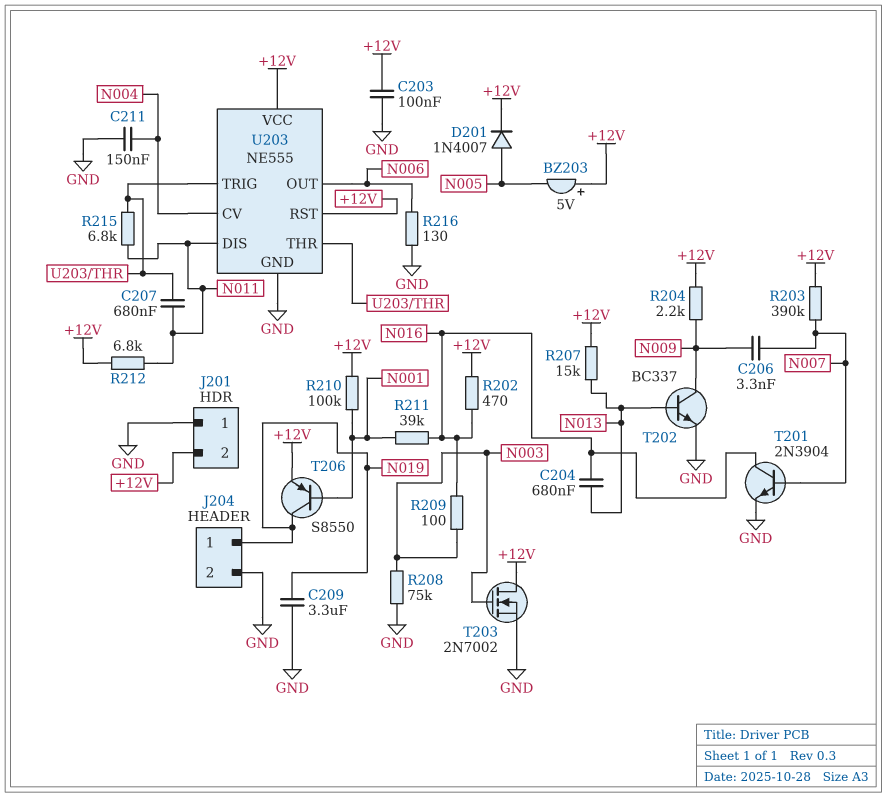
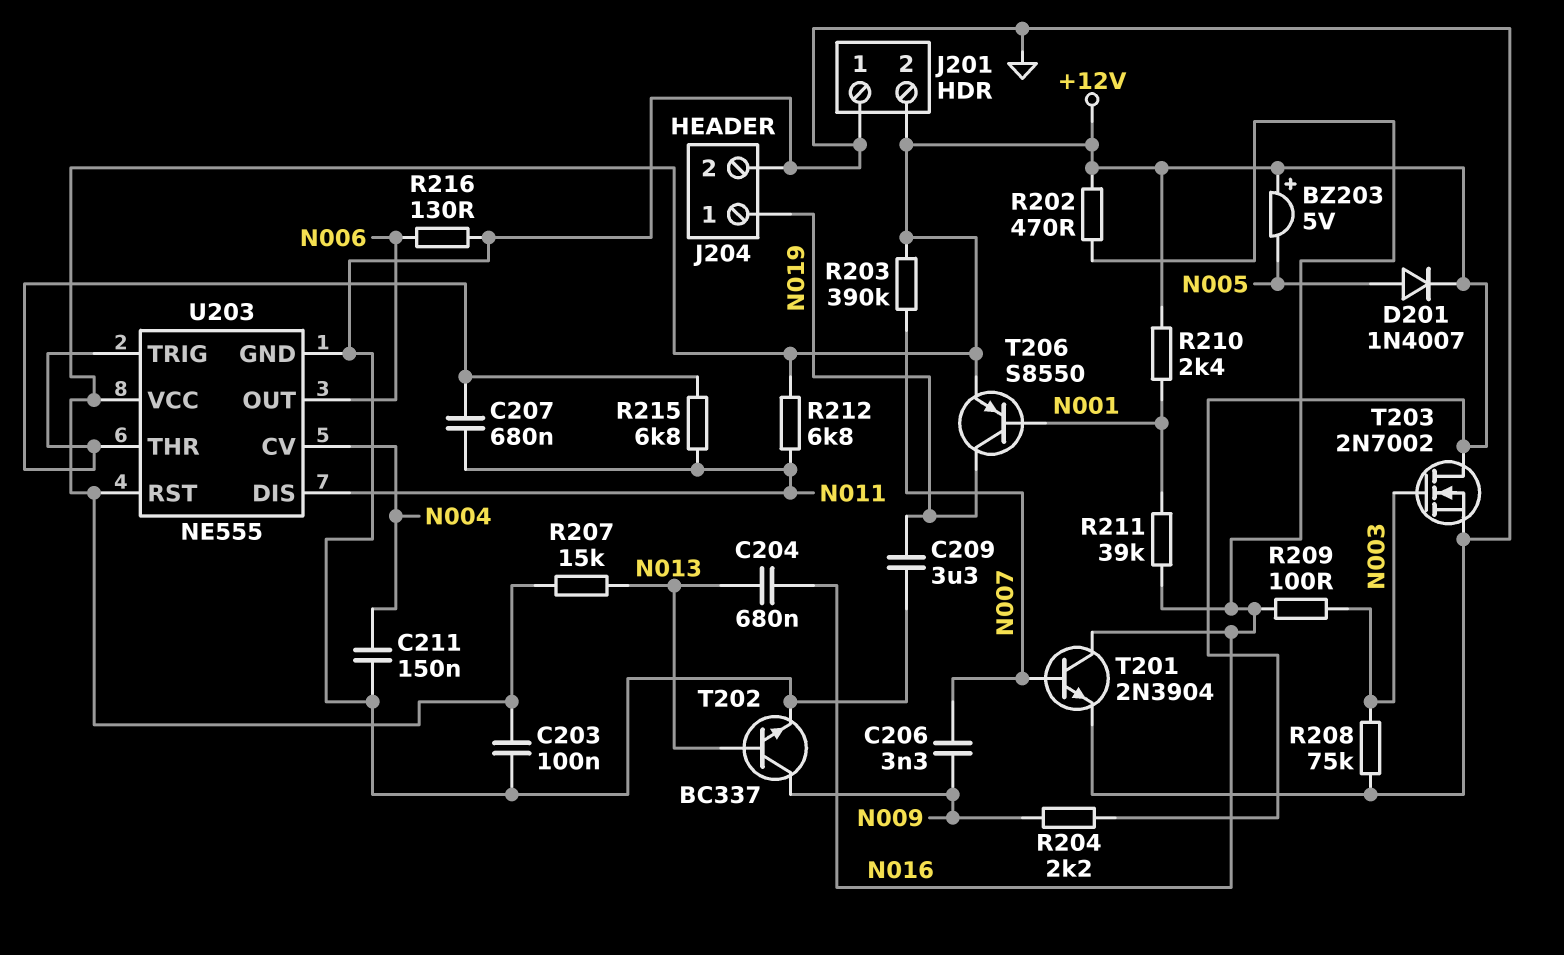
R210: 100k (+12V, N001) -> 2.4k (+12V, N001)

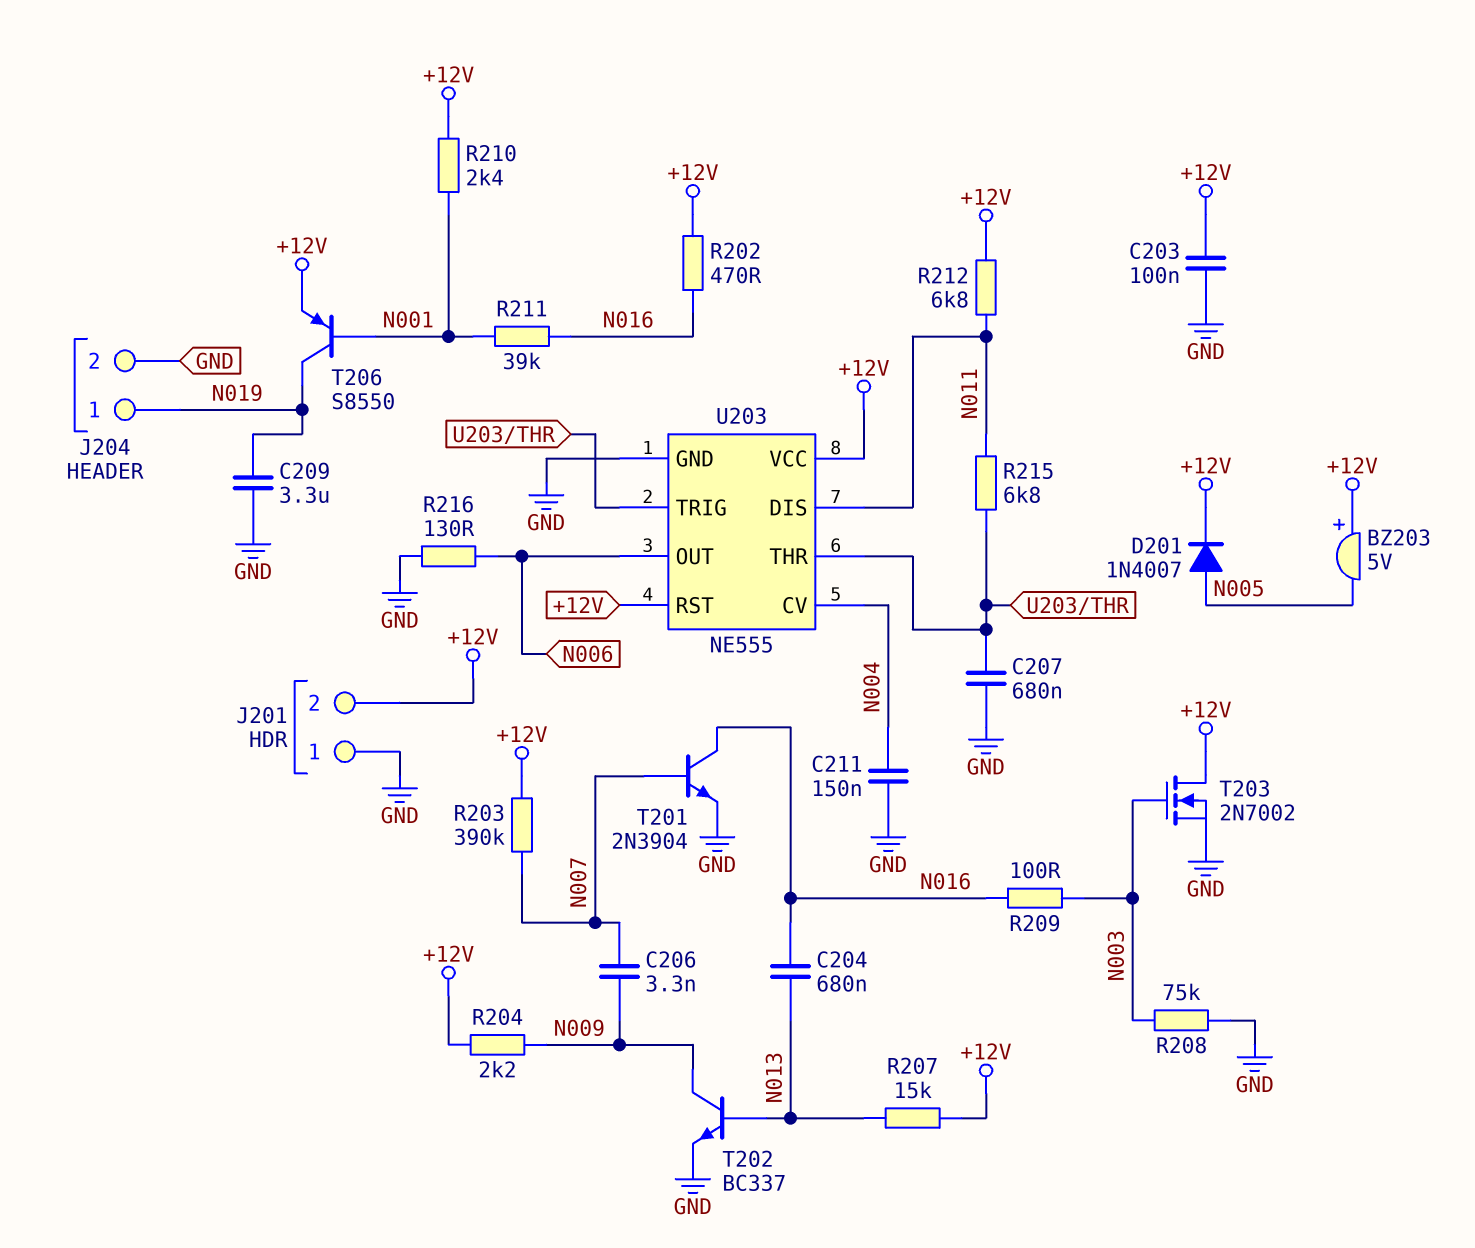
C207: 680nF (N011, U203/THR) -> 680nF (GND, U203/THR)

